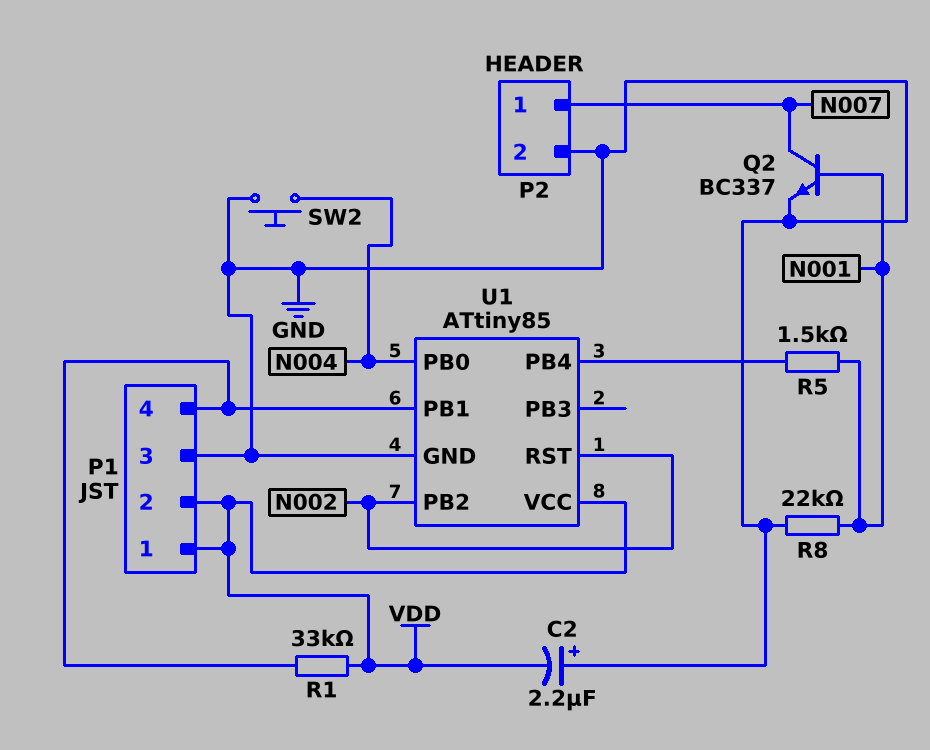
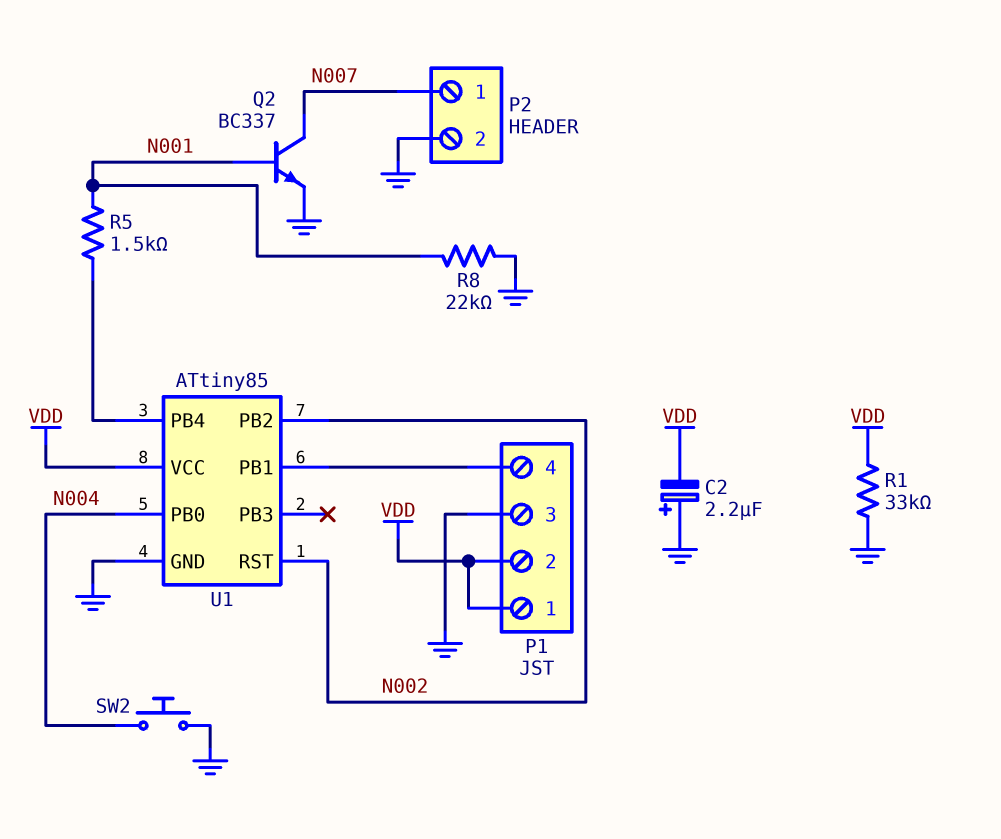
R1: 33k (P1/4, VDD) -> 33k (GND, VDD)

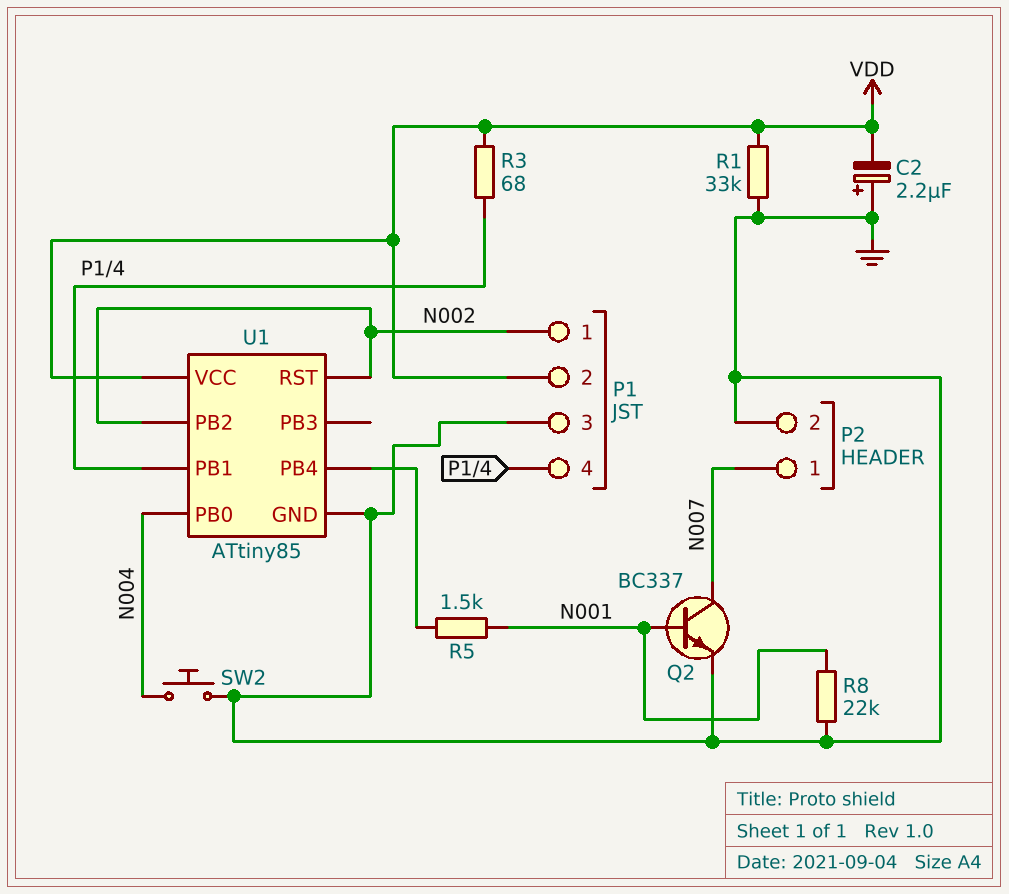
P1 pin 1: VDD -> N002
R3: none -> 68 (P1/4, VDD)

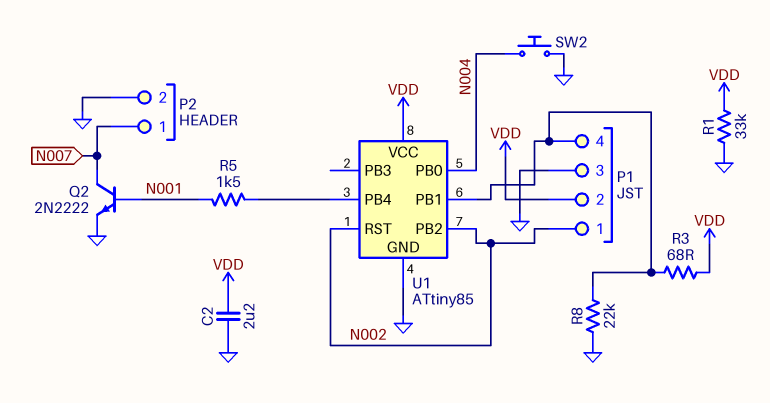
C2: 2.2uF (plus GND, minus VDD) -> 2.2uF (GND, VDD)
Q2: NPN BC337 (B N001, C N007, E GND) -> NPN 2N2222 (B N001, C N007, E GND)
R8: 22k (GND, N001) -> 22k (GND, P1/4)

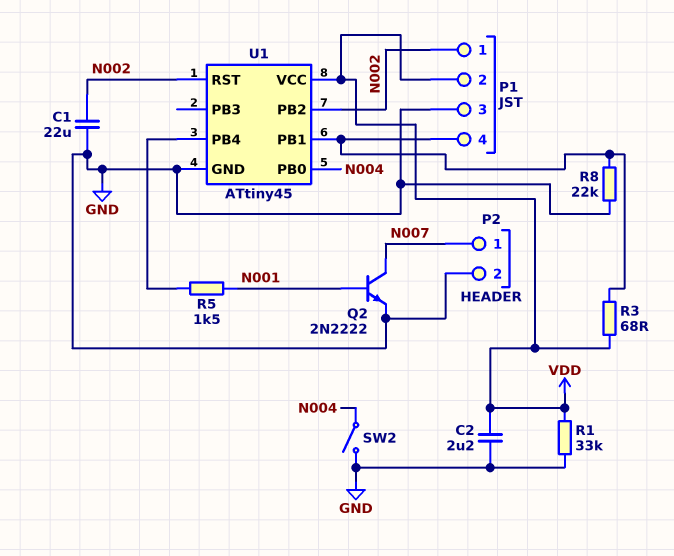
C1: none -> 22uF (GND, N002)
SW2: button (GND, N004) -> switch (GND, N004)
U1: ATtiny85 -> ATtiny45

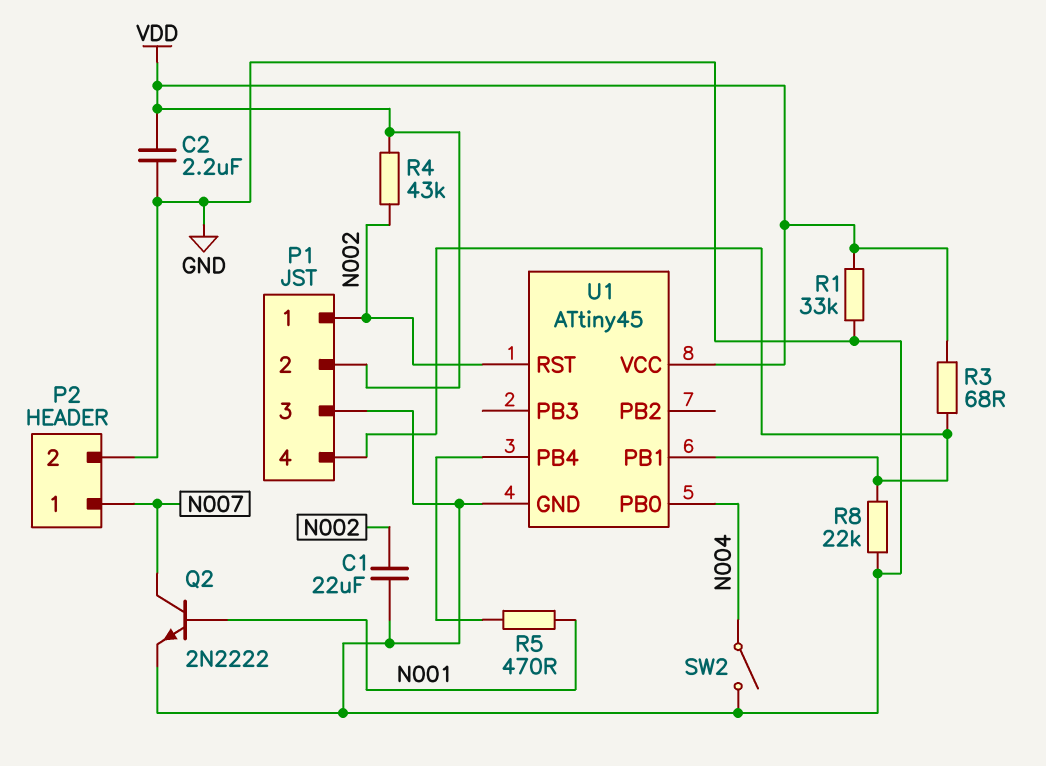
R4: none -> 43k (N002, VDD)
R5: 1.5k (N001, U1/PB4) -> 470 (N001, U1/PB4)
U1 pin PB2: N002 -> none

